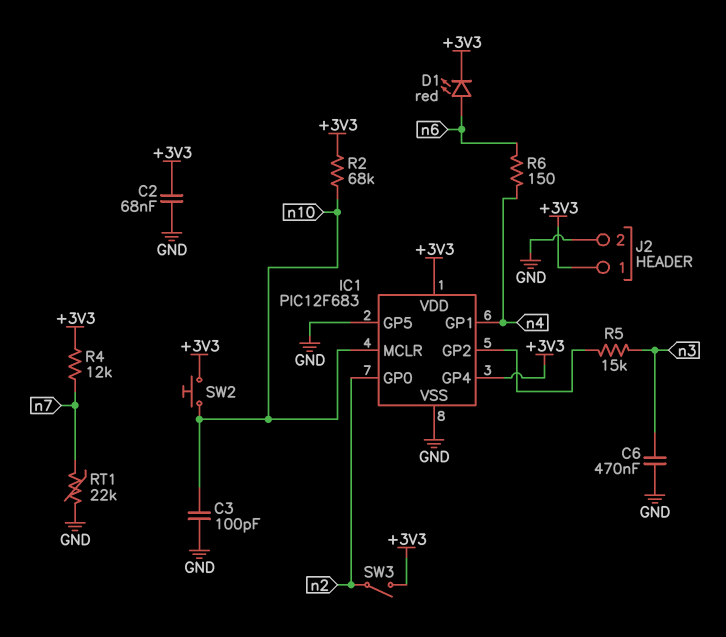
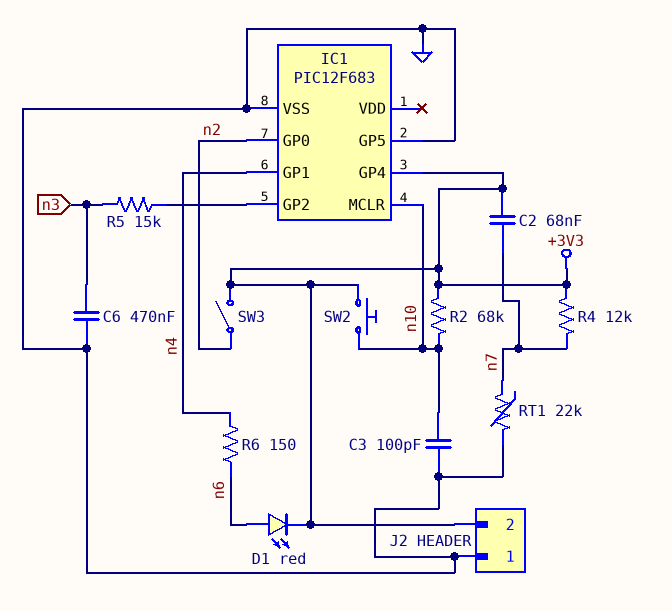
C2: 68nF (+3V3, GND) -> 68nF (+3V3, n7)
IC1 pin VDD: +3V3 -> none
J2 pin 1: +3V3 -> GND
J2 pin 2: GND -> +3V3

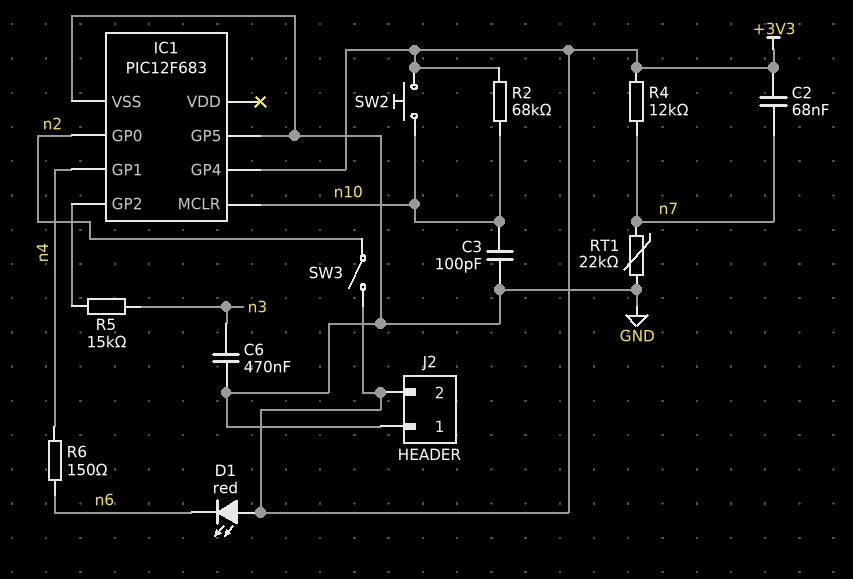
D1: LED red (A n6, K +3V3) -> LED red (A +3V3, K n6)

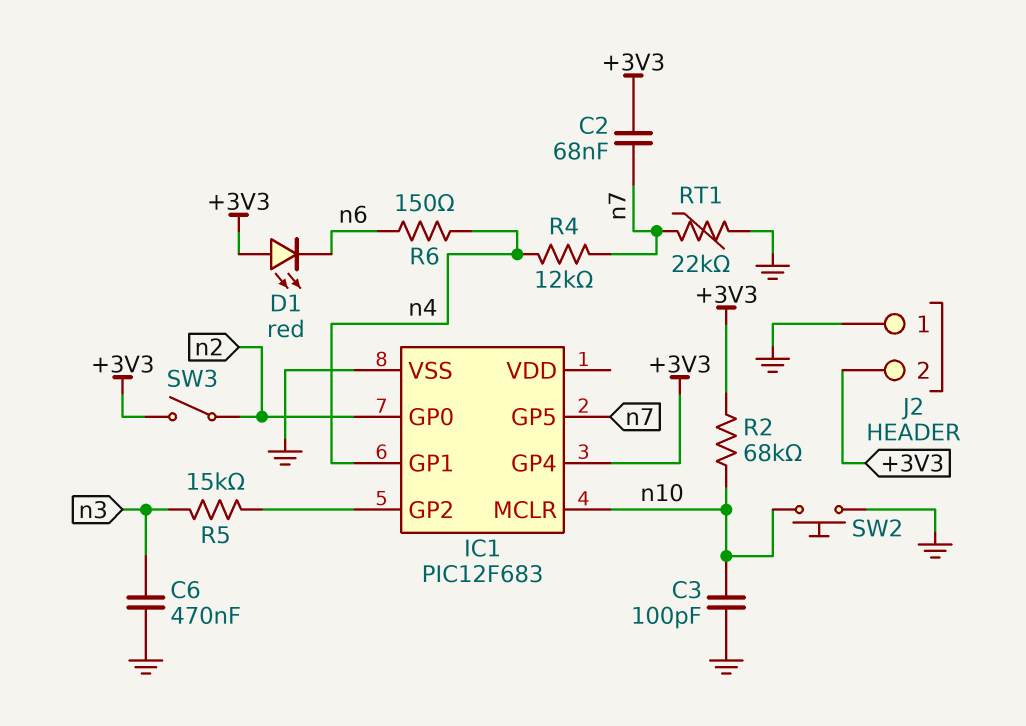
IC1 pin GP5: GND -> n7
R4: 12k (+3V3, n7) -> 12k (n4, n7)
SW2: button (+3V3, n10) -> button (GND, n10)

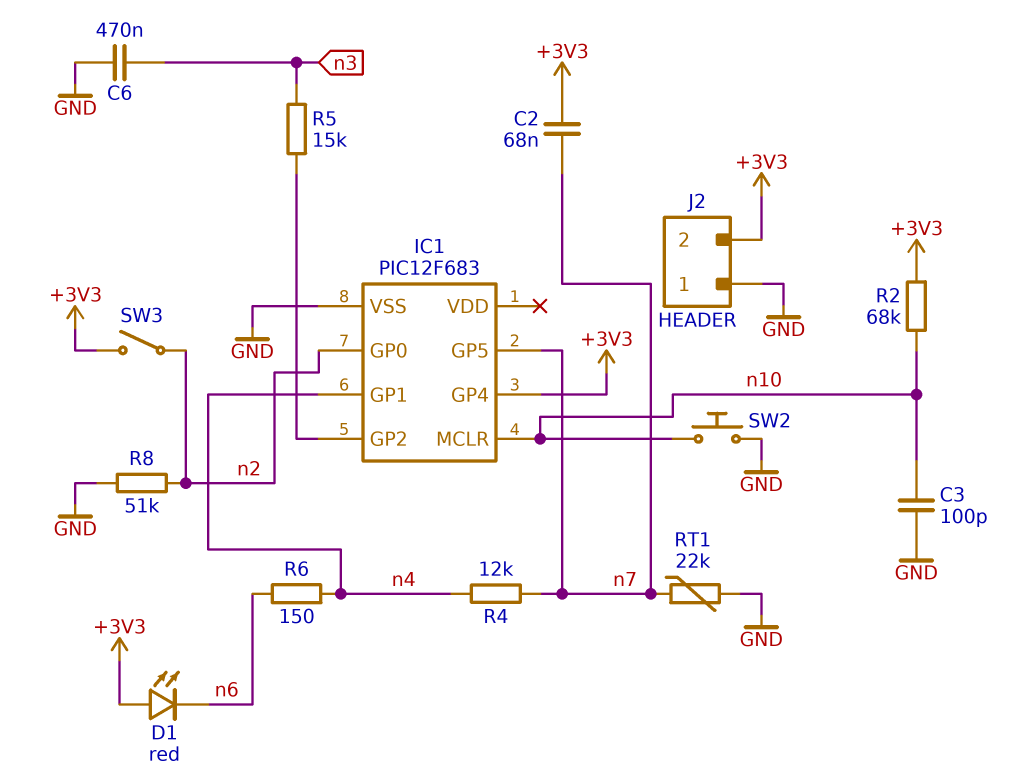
R8: none -> 51k (GND, n2)

